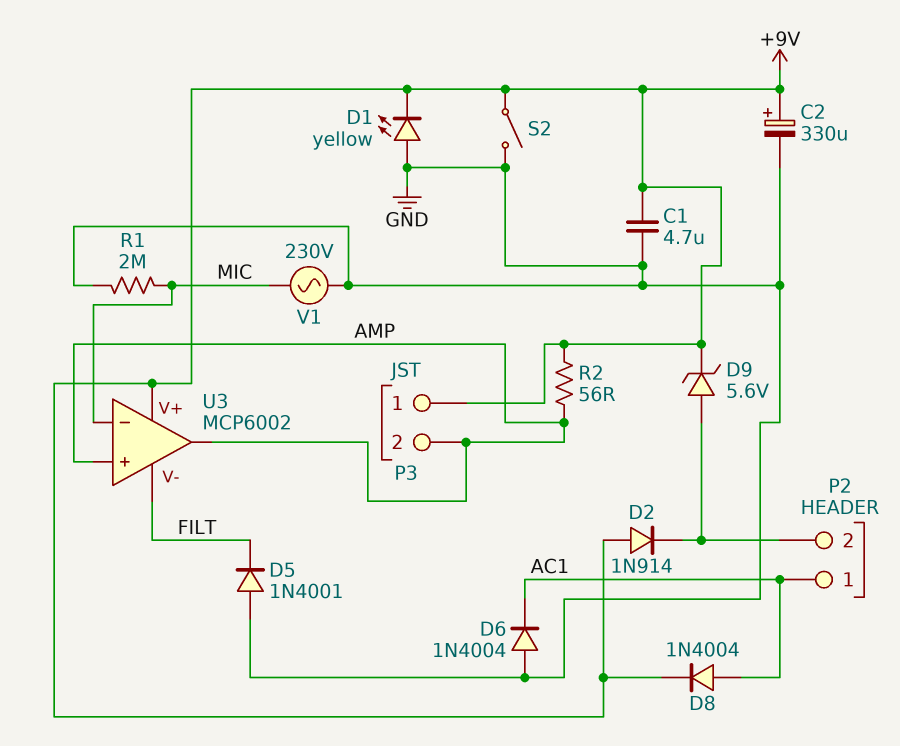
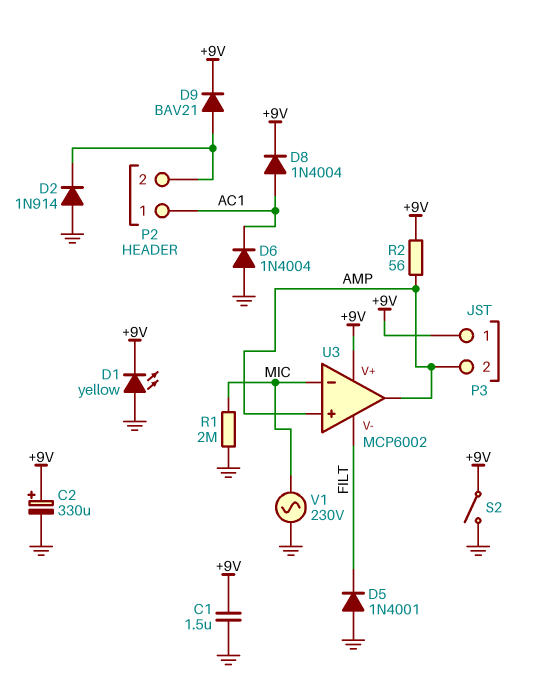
C1: 4.7uF (+9V, GND) -> 1.5uF (+9V, GND)
D2: diode 1N914 (A +9V, K P2/2) -> diode 1N914 (A GND, K P2/2)
D9: zener 5.6V (A P2/2, K +9V) -> diode BAV21 (A P2/2, K +9V)

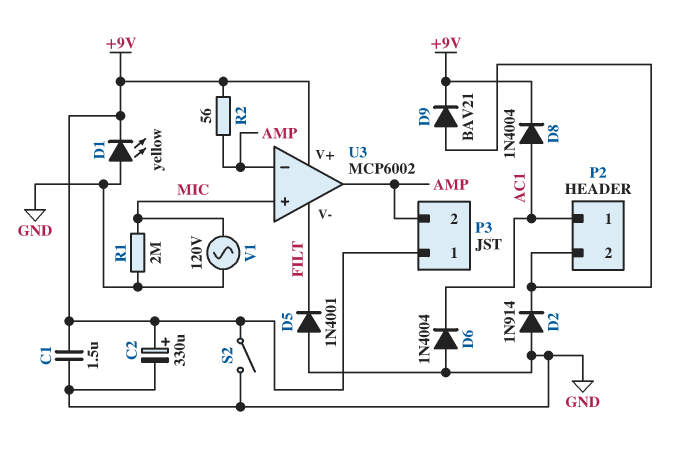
U3 pin in+: AMP -> MIC
U3 pin in-: MIC -> AMP
V1: AC 230V (GND, MIC) -> AC 120V (GND, MIC)

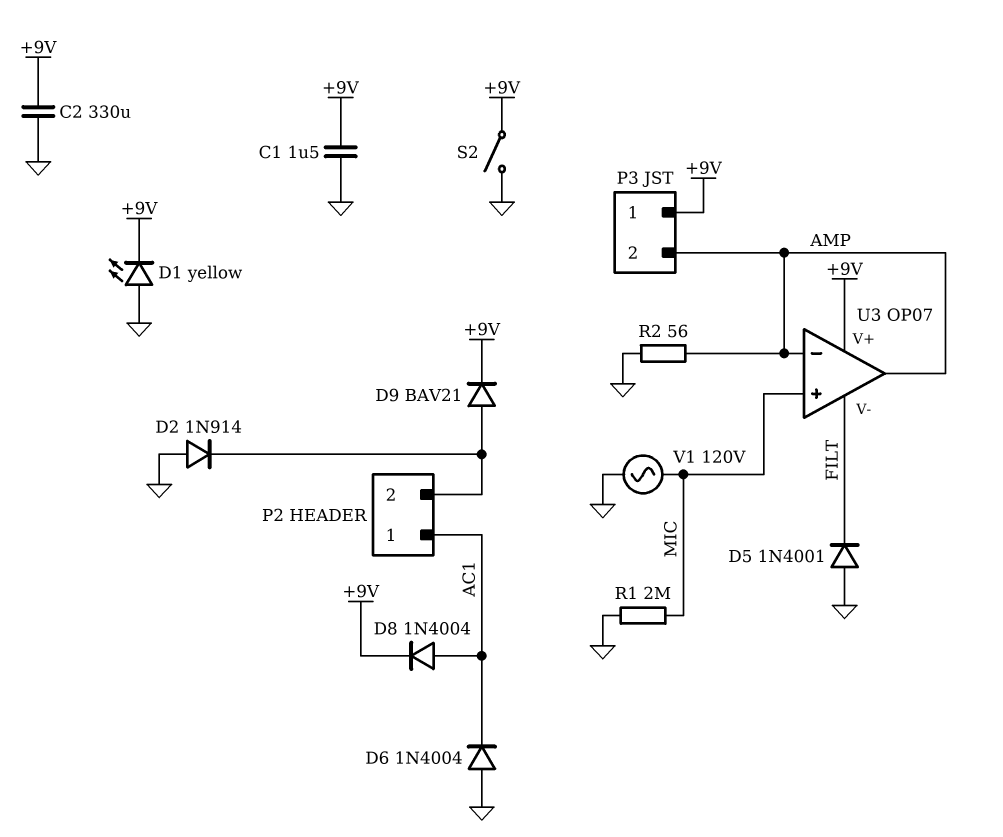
C2: 330uF (plus +9V, minus GND) -> 330uF (+9V, GND)
R2: 56 (+9V, AMP) -> 56 (AMP, GND)
U3: MCP6002 -> OP07

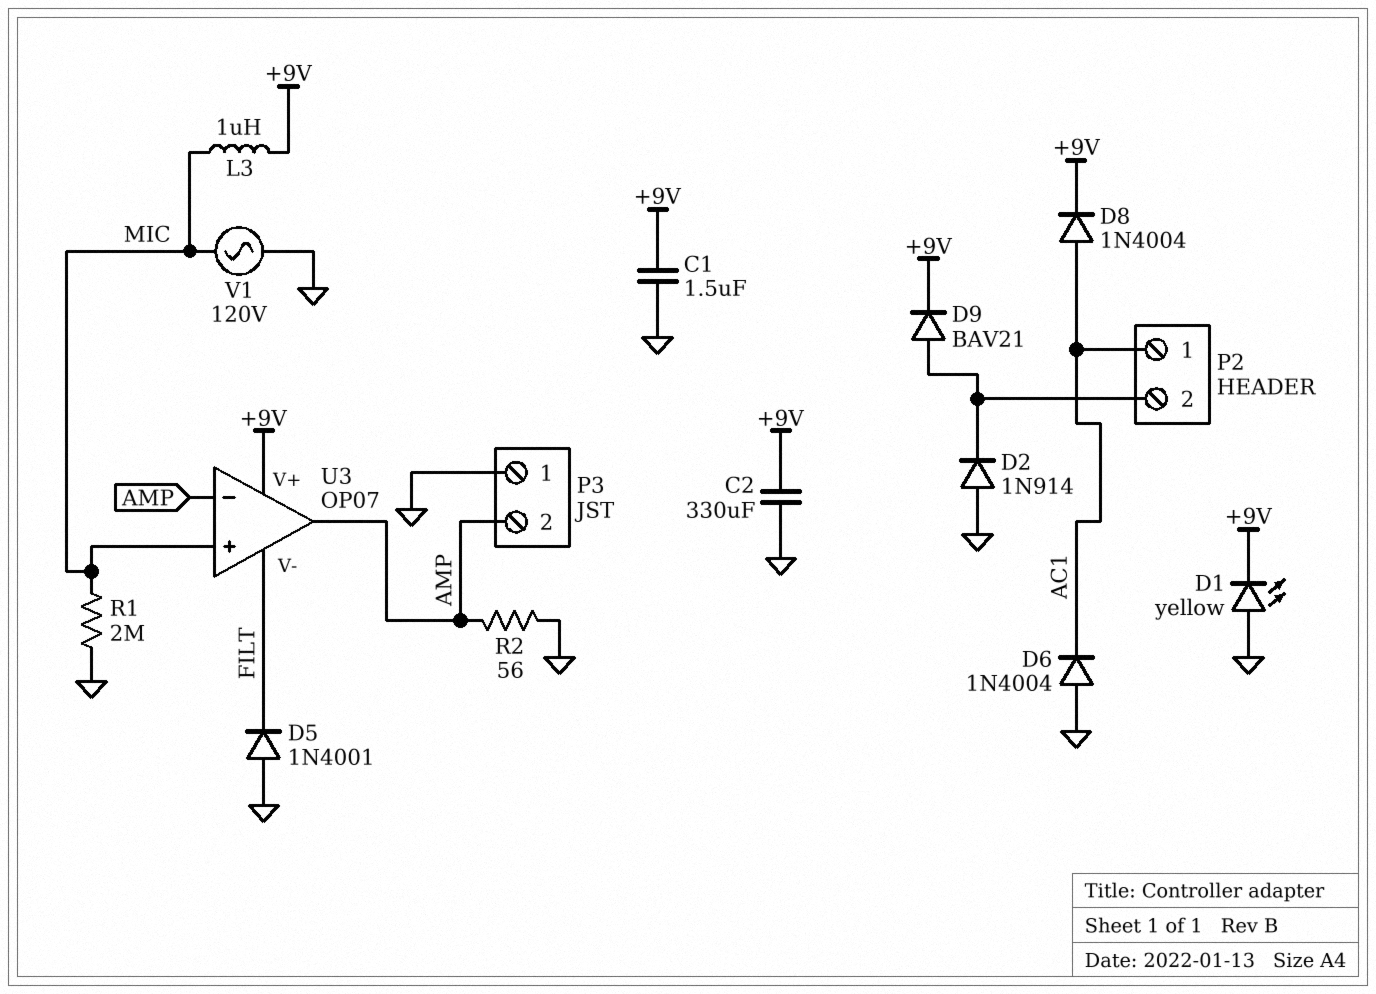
L3: none -> 1uH (+9V, MIC)
P3 pin 1: +9V -> GND
S2: switch (+9V, GND) -> none

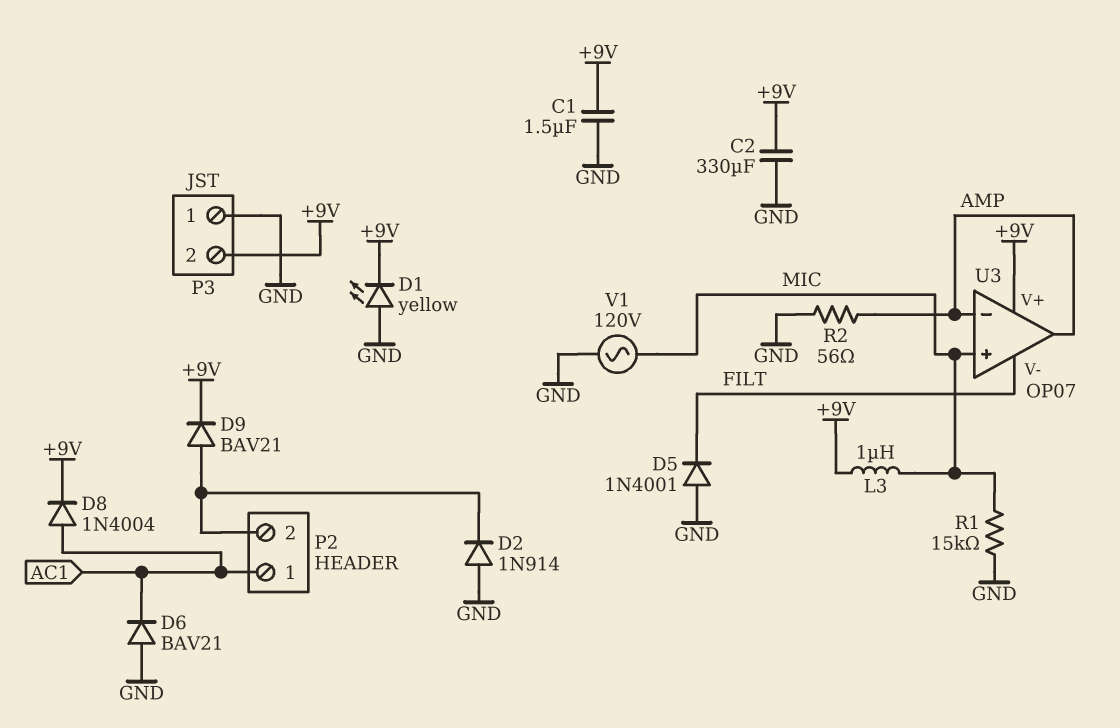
D6: diode 1N4004 (A GND, K AC1) -> diode BAV21 (A GND, K AC1)
P3 pin 2: AMP -> +9V
R1: 2M (GND, MIC) -> 15k (GND, MIC)

